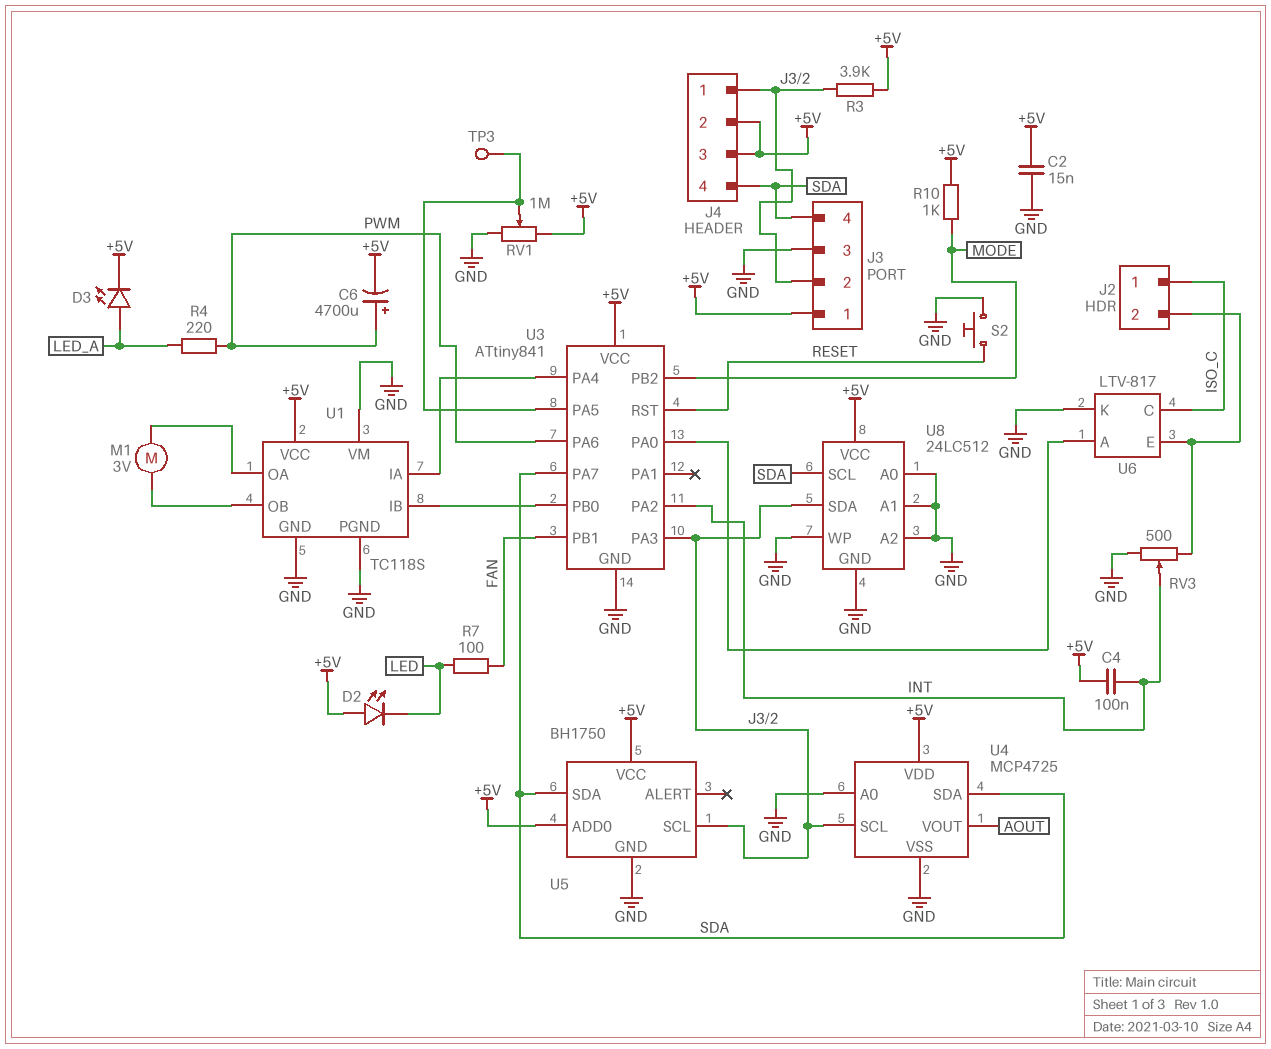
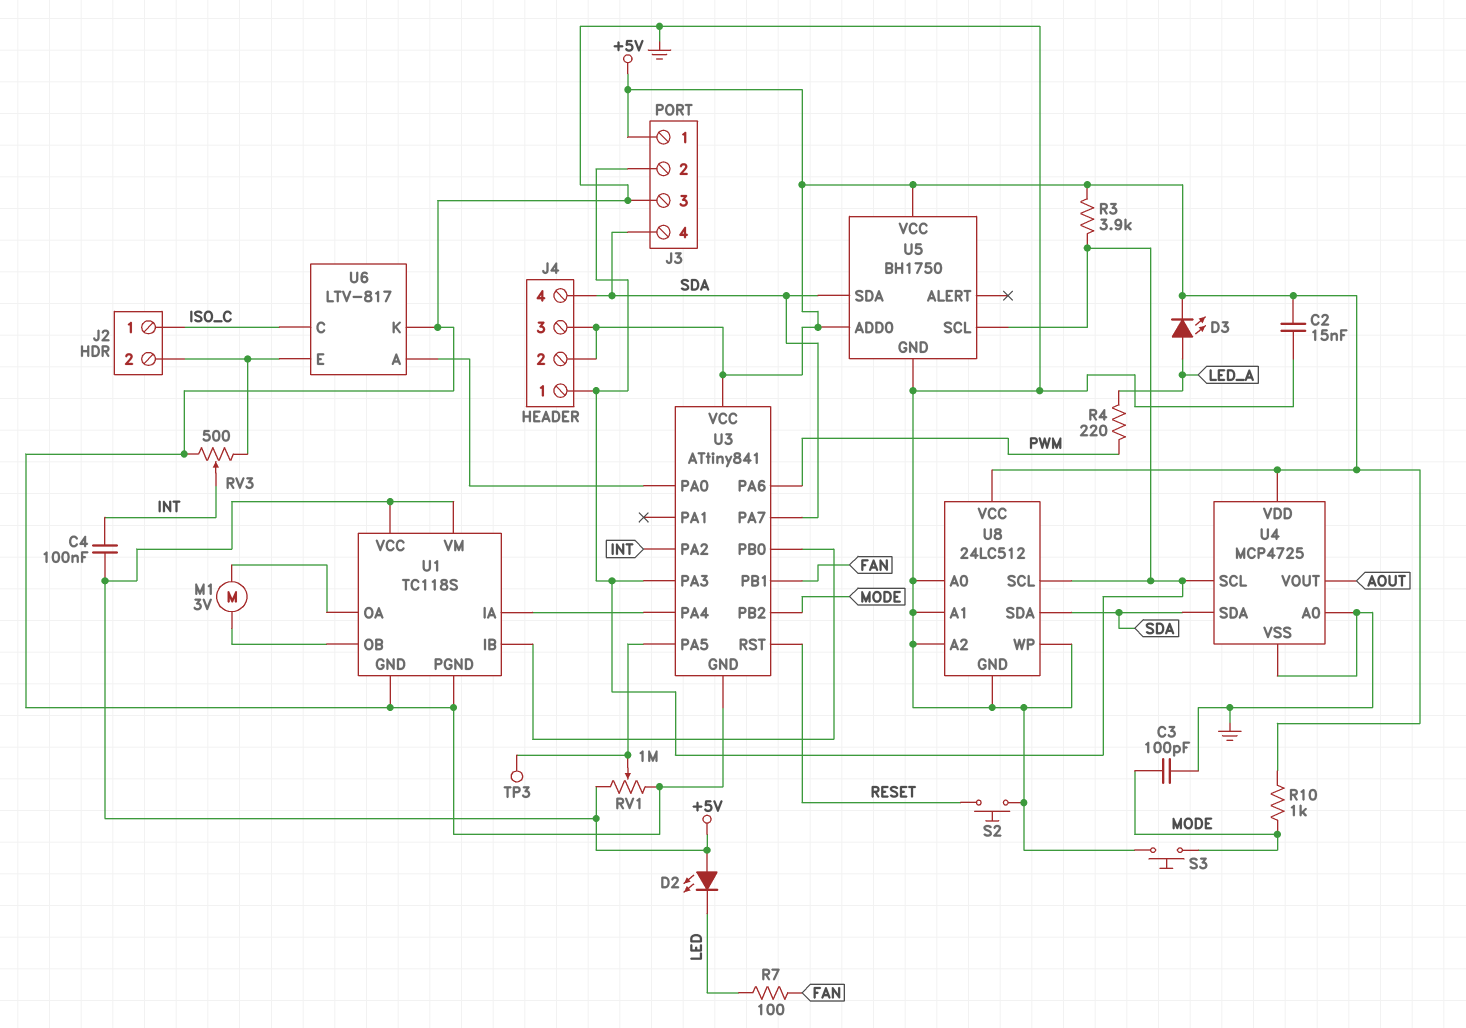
C3: none -> 100pF (GND, MODE)
C6: 4700uF (plus PWM, minus +5V) -> none
S3: none -> button (GND, MODE)
U1 pin VM: GND -> +5V
U8 pin SCL: SDA -> J3/2
U8 pin SDA: J3/2 -> SDA

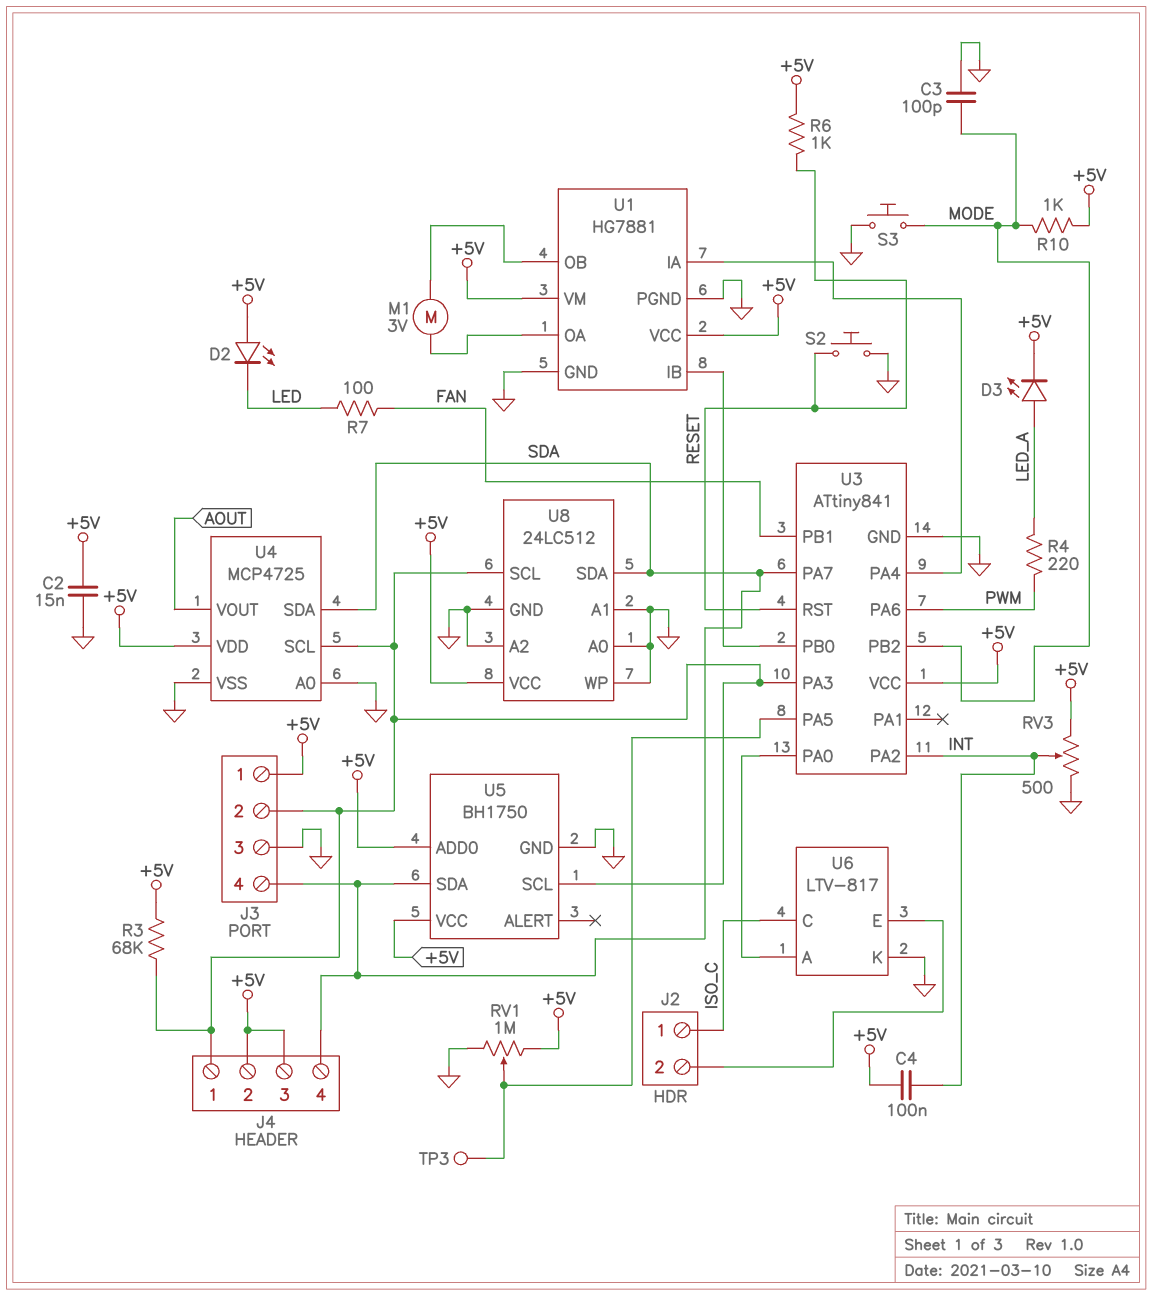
R3: 3.9k (+5V, J3/2) -> 68k (+5V, J3/2)
R6: none -> 1k (+5V, RESET)
RV3: 500 (GND, J2/2, wiper INT) -> 500 (+5V, GND, wiper INT)
U1: TC118S -> HG7881

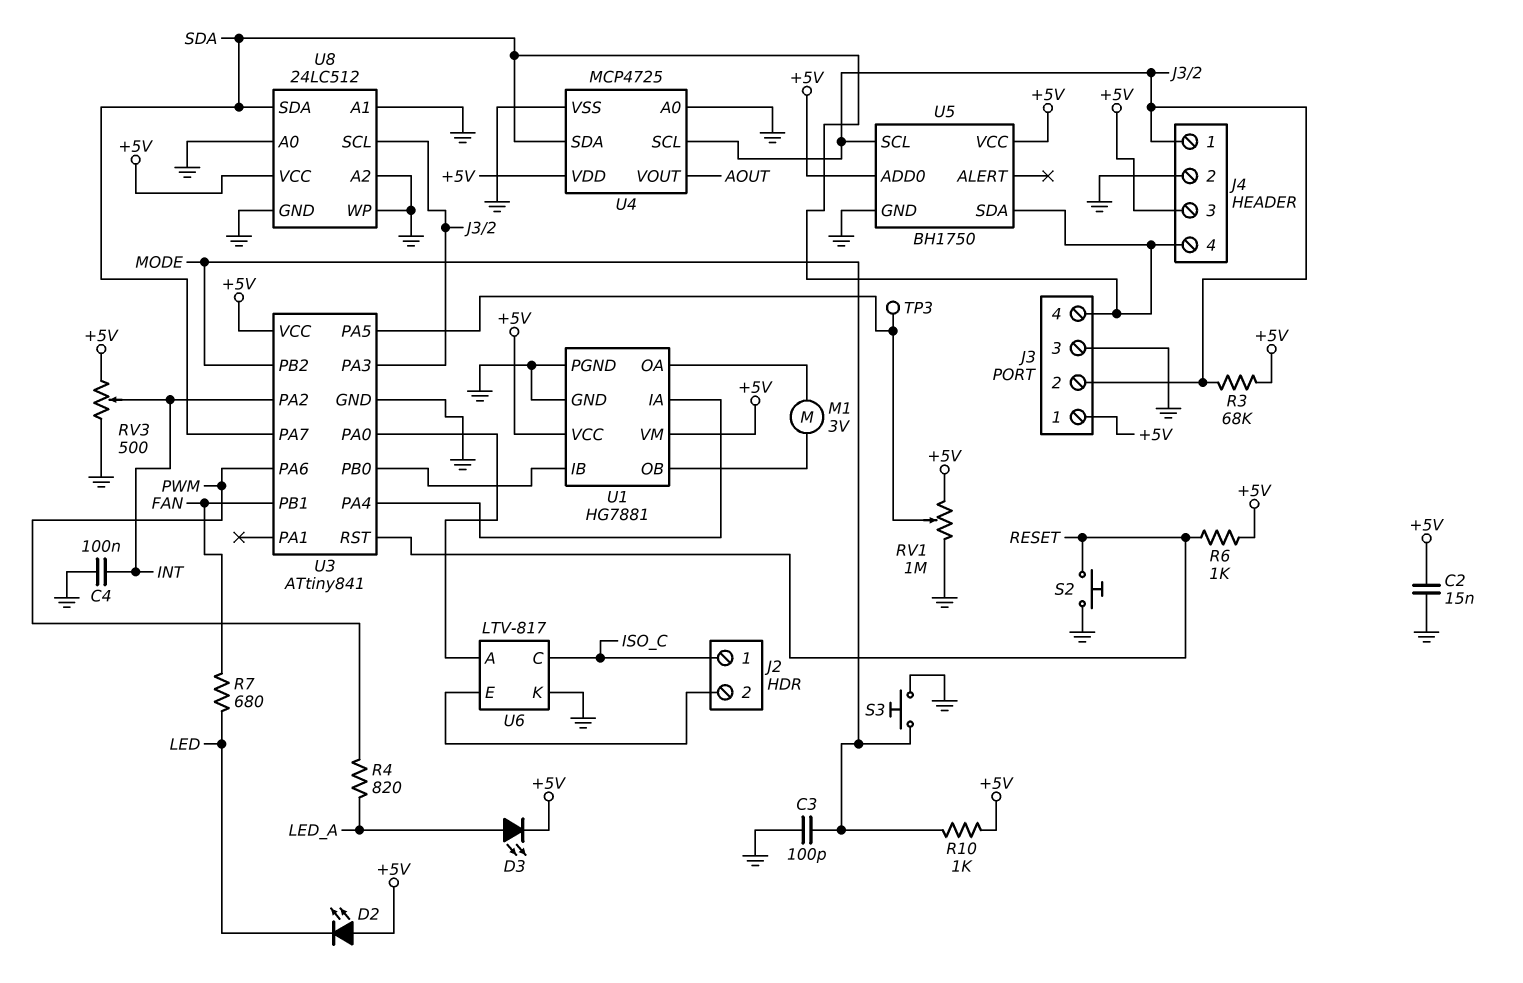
C4: 100nF (+5V, INT) -> 100nF (GND, INT)
J4 pin 2: +5V -> GND
R4: 220 (LED_A, PWM) -> 820 (LED_A, PWM)
R7: 100 (FAN, LED) -> 680 (FAN, LED)

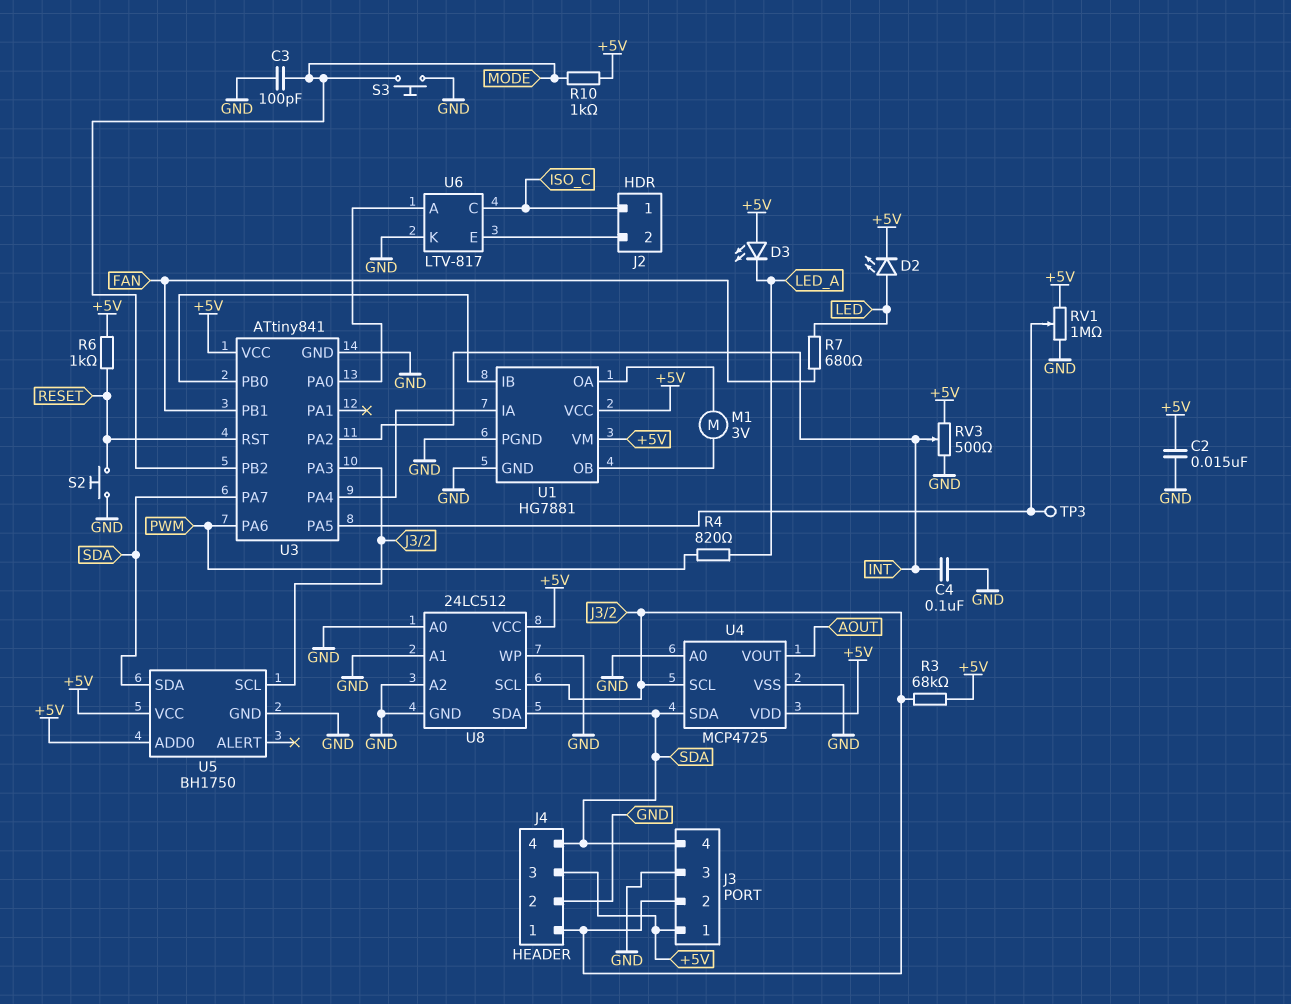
D2: LED (A +5V, K LED) -> LED (A LED, K +5V)
D3: LED (A LED_A, K +5V) -> LED (A +5V, K LED_A)

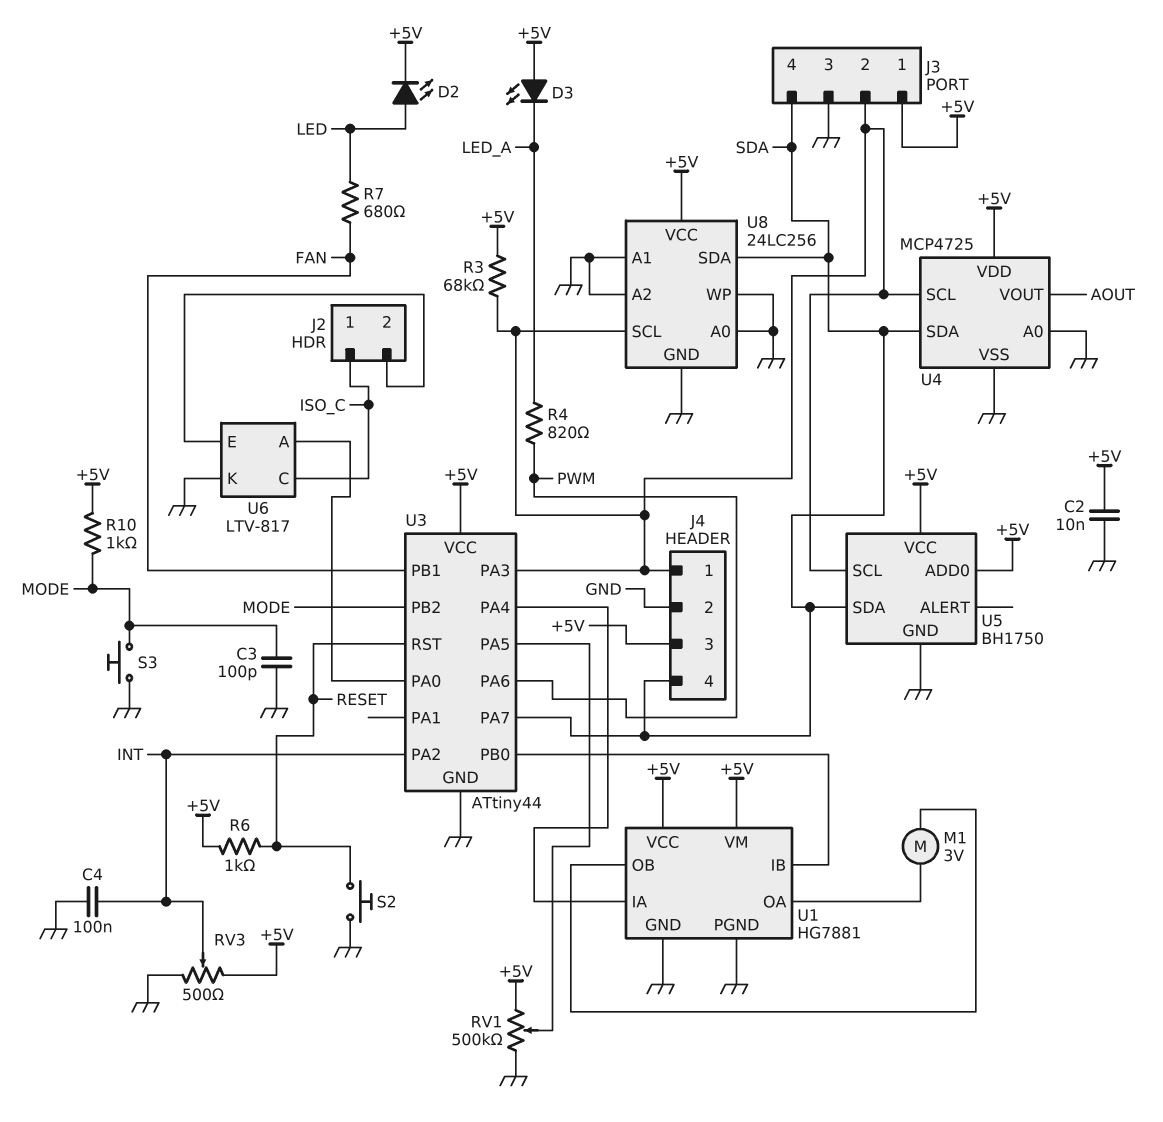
C2: 15nF (+5V, GND) -> 10nF (+5V, GND)
RV1: 1M (+5V, GND, wiper U3/PA5) -> 500k (+5V, GND, wiper U3/PA5)
TP3: test point (U3/PA5) -> none
U3: ATtiny841 -> ATtiny44
U8: 24LC512 -> 24LC256

